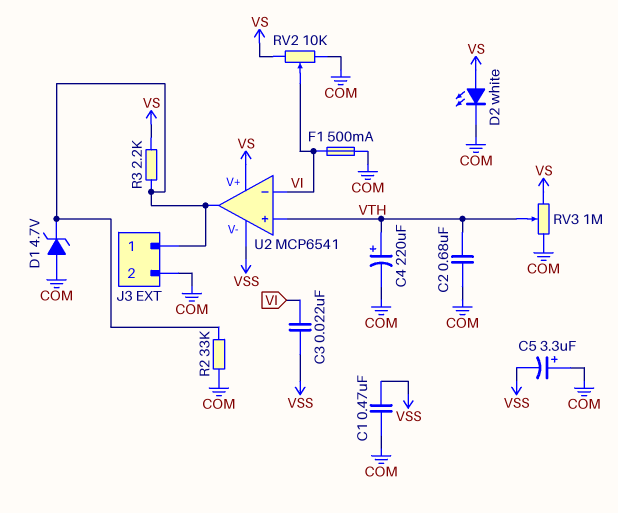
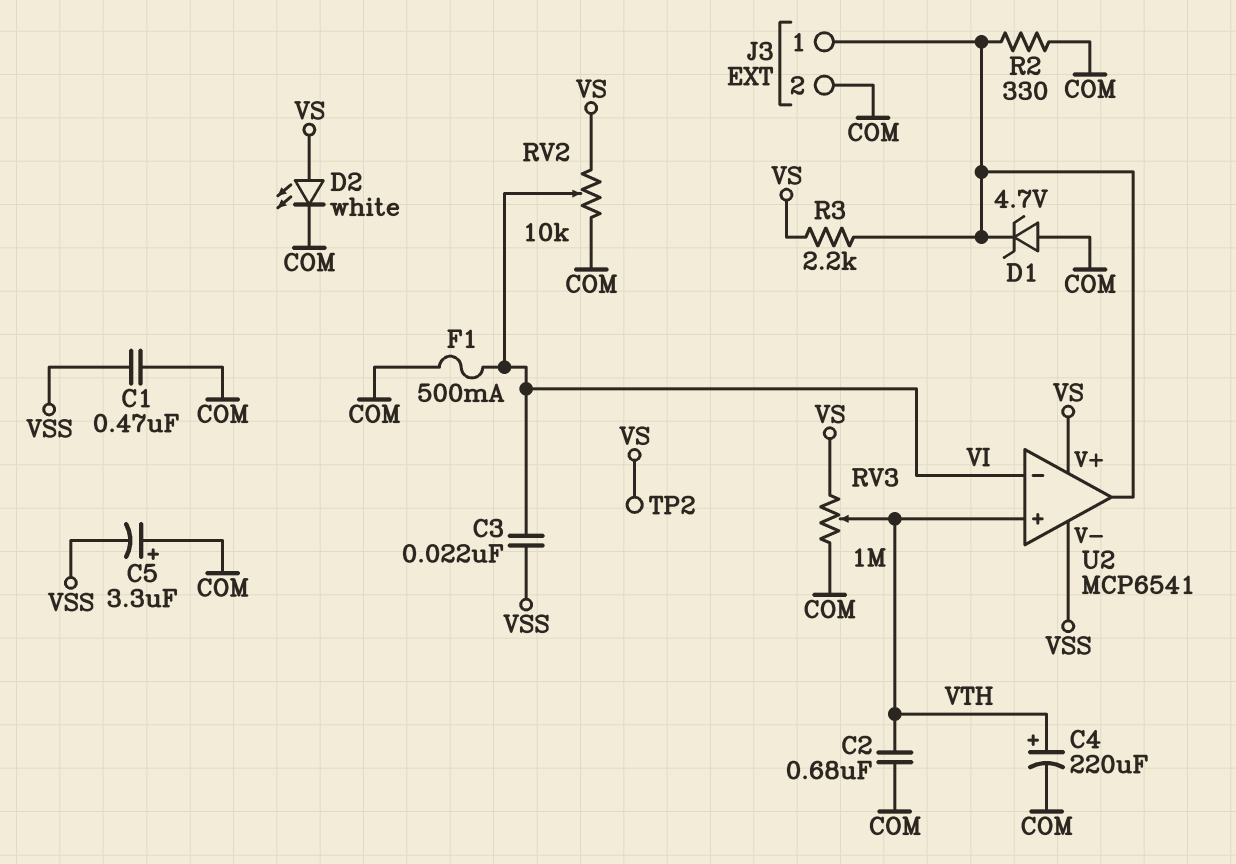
R2: 33k (COM, J3/1) -> 330 (COM, J3/1)
TP2: none -> test point (VS)

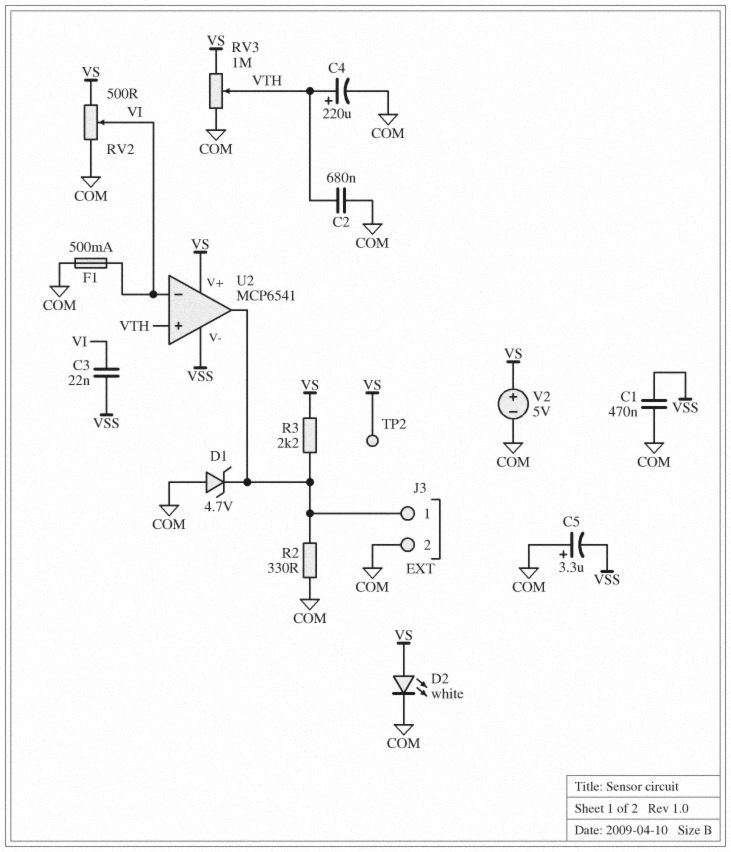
RV2: 10k (COM, VS, wiper VI) -> 500 (COM, VS, wiper VI)
V2: none -> 5V (plus VS, minus COM)

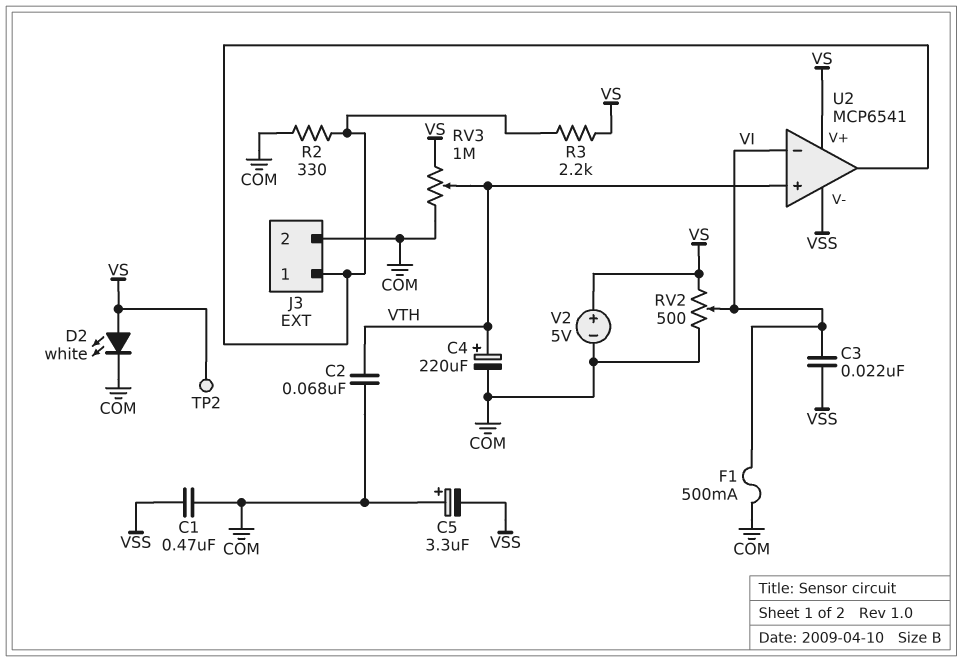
C2: 680nF (COM, VTH) -> 68nF (COM, VTH)
D1: zener 4.7V (A COM, K J3/1) -> none

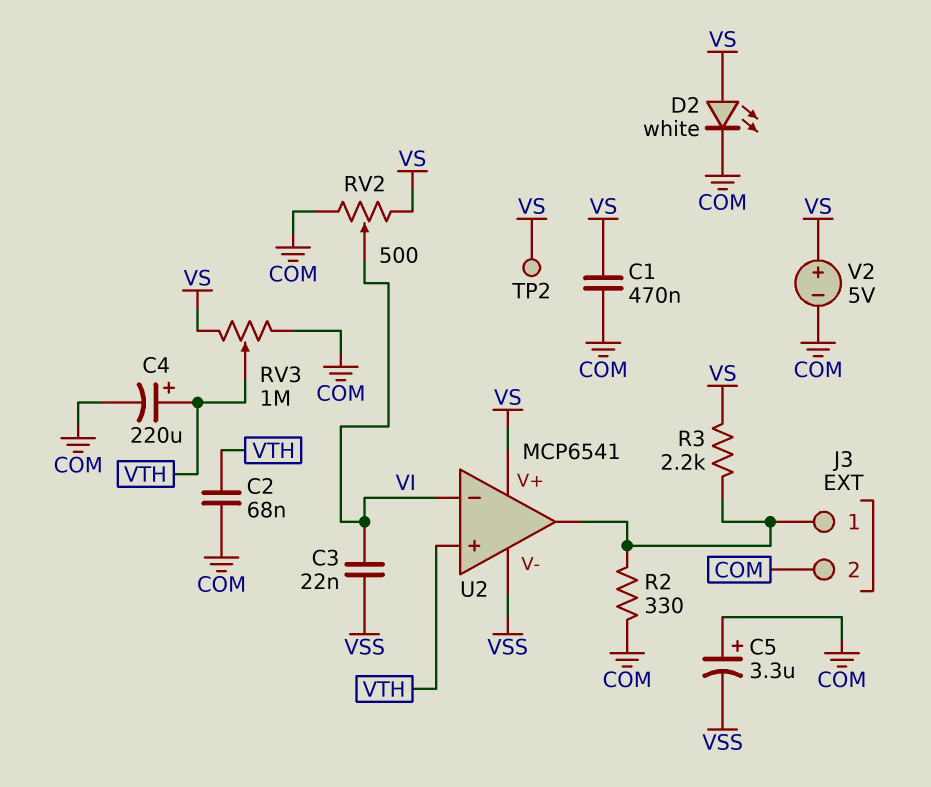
C1: 470nF (COM, VSS) -> 470nF (COM, VS)
F1: 500mA (COM, VI) -> none

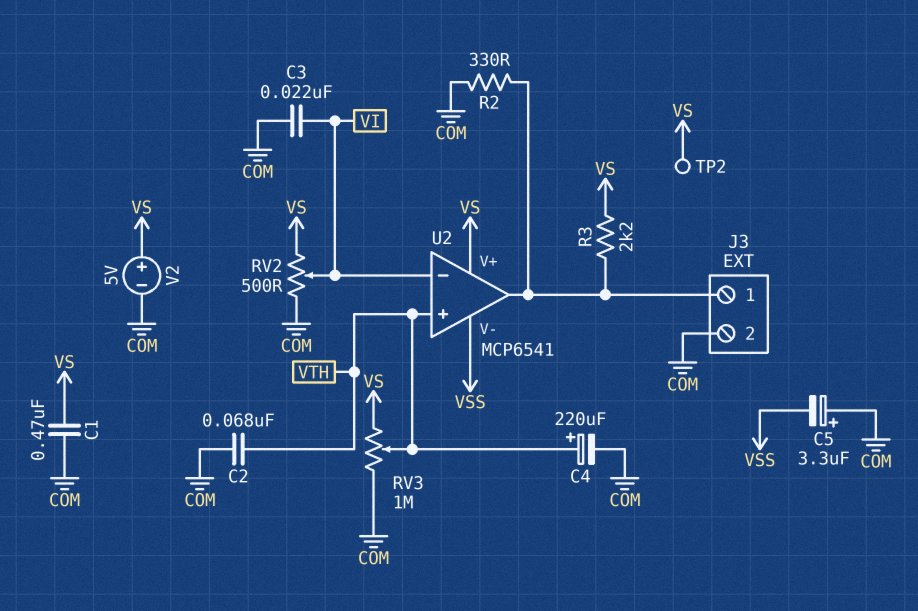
C3: 22nF (VI, VSS) -> 22nF (COM, VI)
D2: LED white (A VS, K COM) -> none

